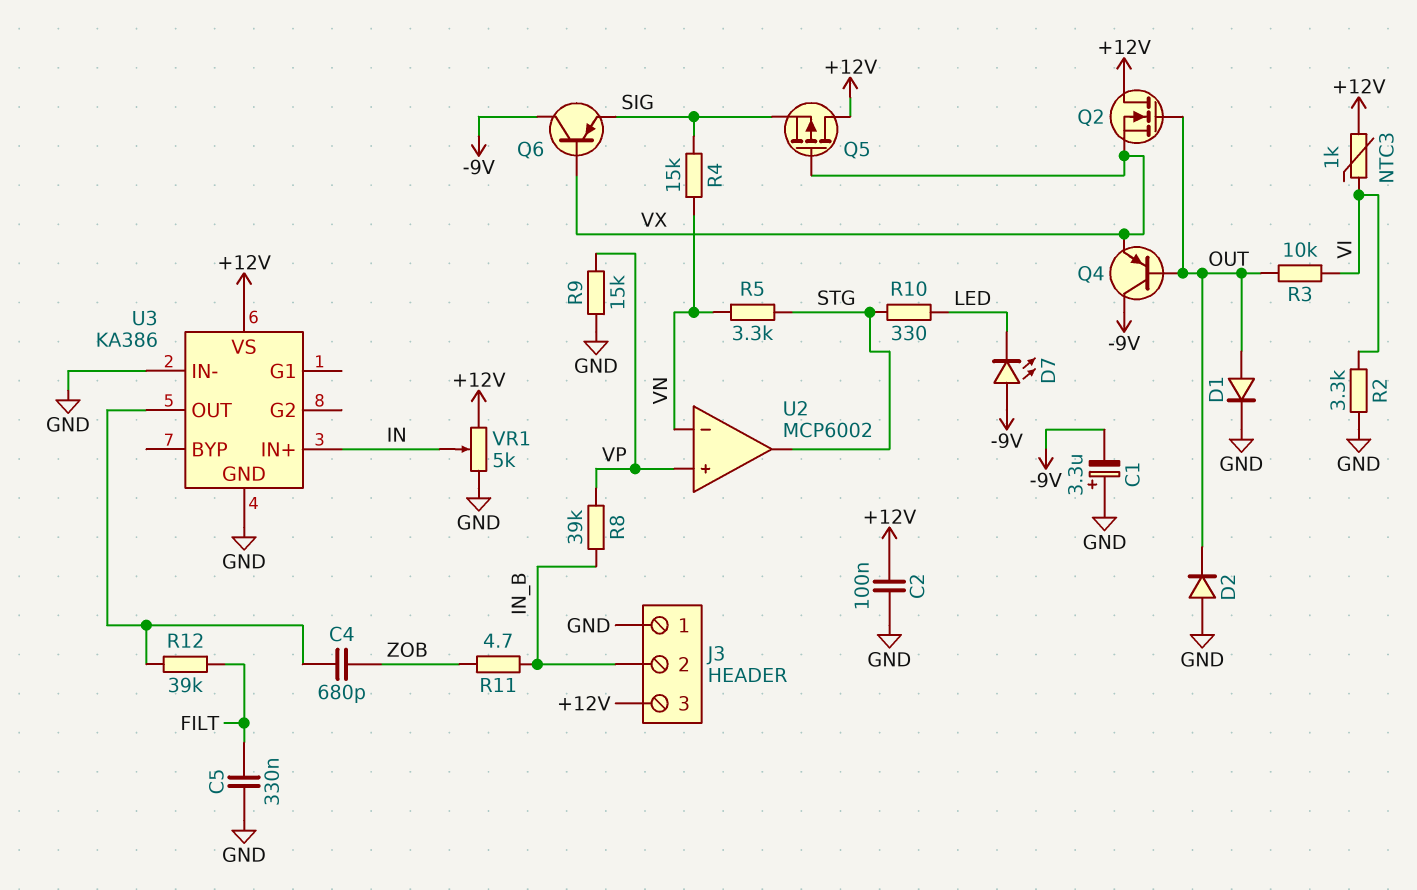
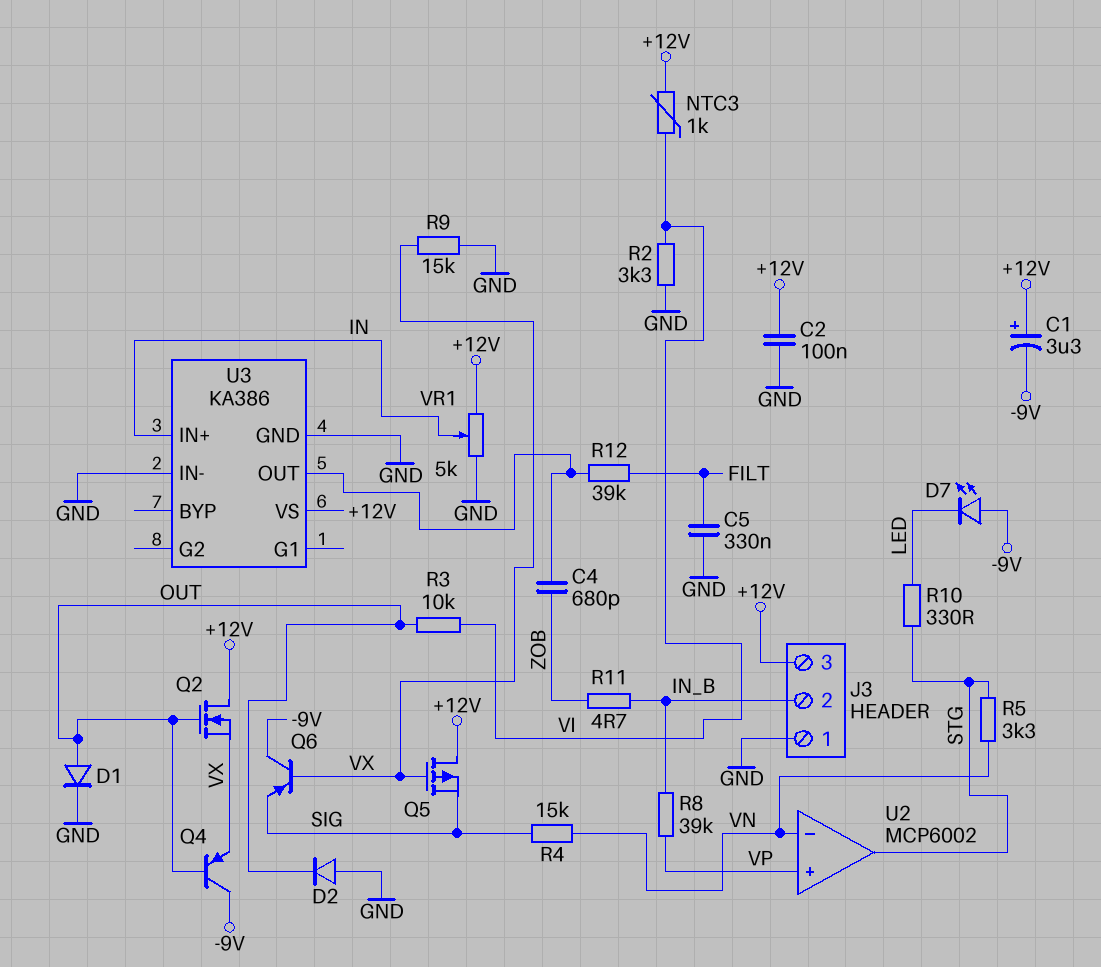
C1: 3.3uF (plus GND, minus -9V) -> 3.3uF (plus +12V, minus -9V)
R9: 15k (GND, VP) -> 15k (GND, VX)

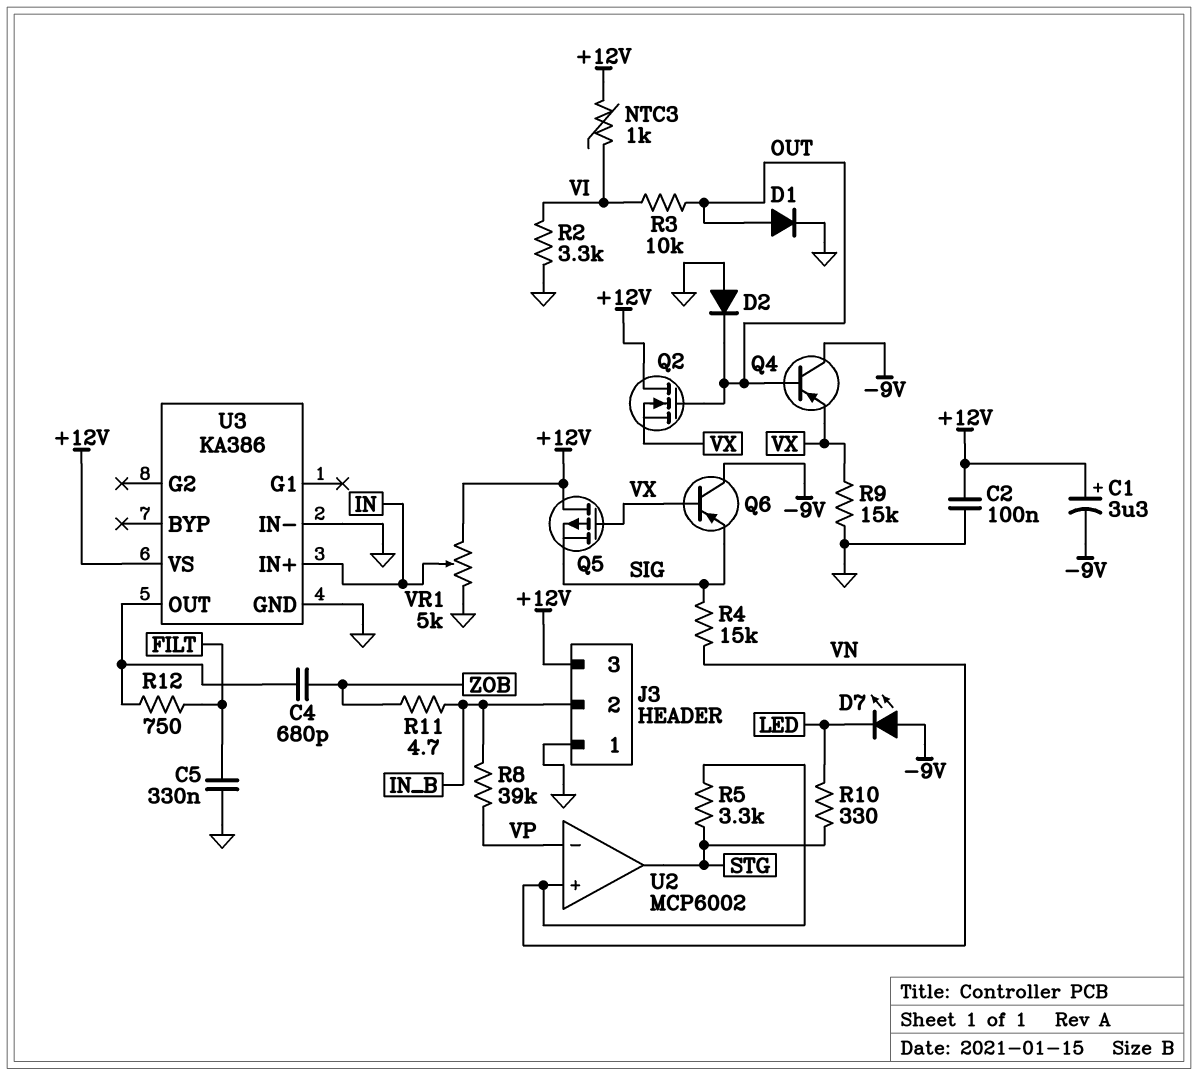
R12: 39k (FILT, U3/OUT) -> 750 (FILT, U3/OUT)
U2 pin in+: VP -> VN
U2 pin in-: VN -> VP

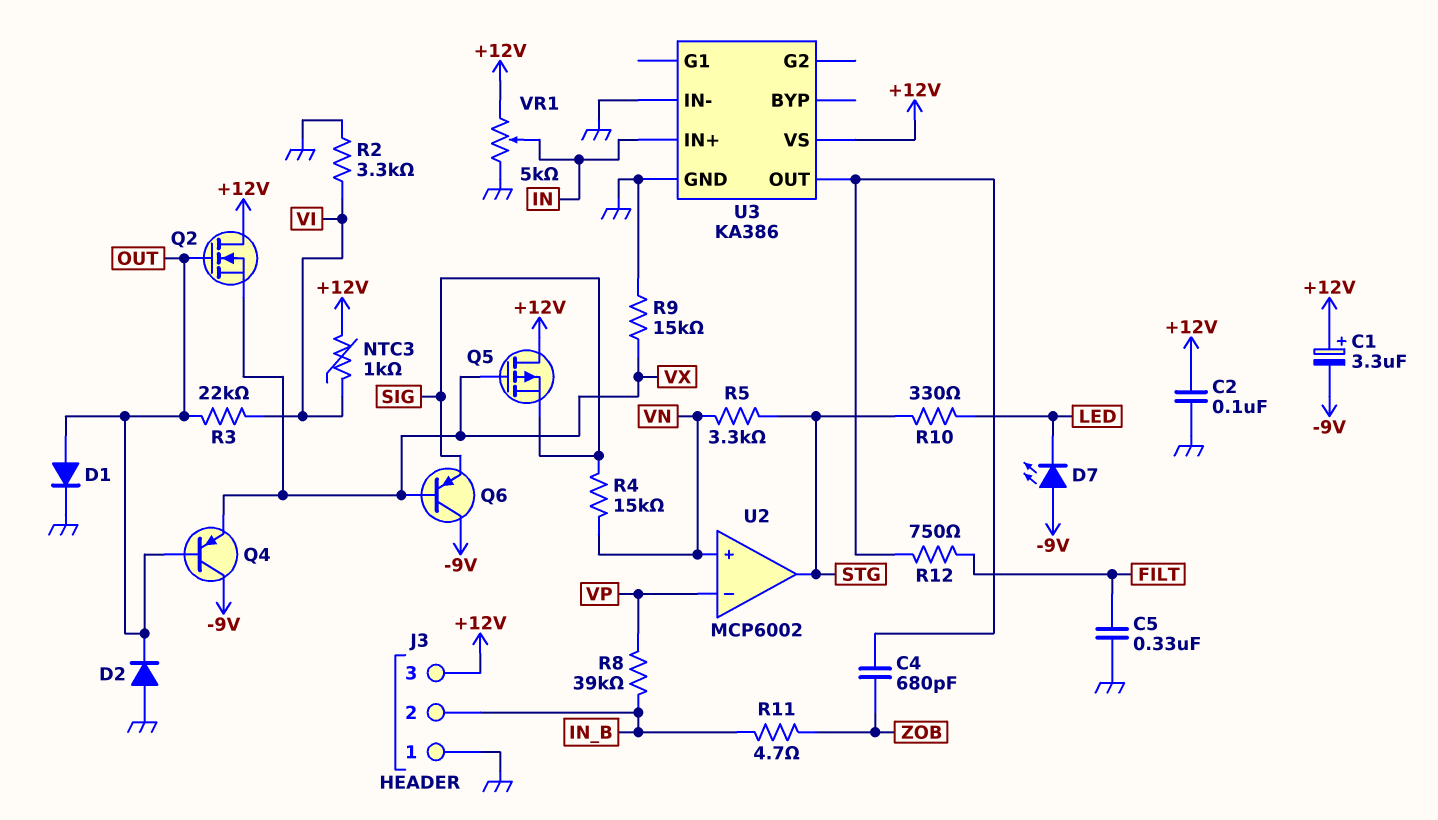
R3: 10k (OUT, VI) -> 22k (OUT, VI)

